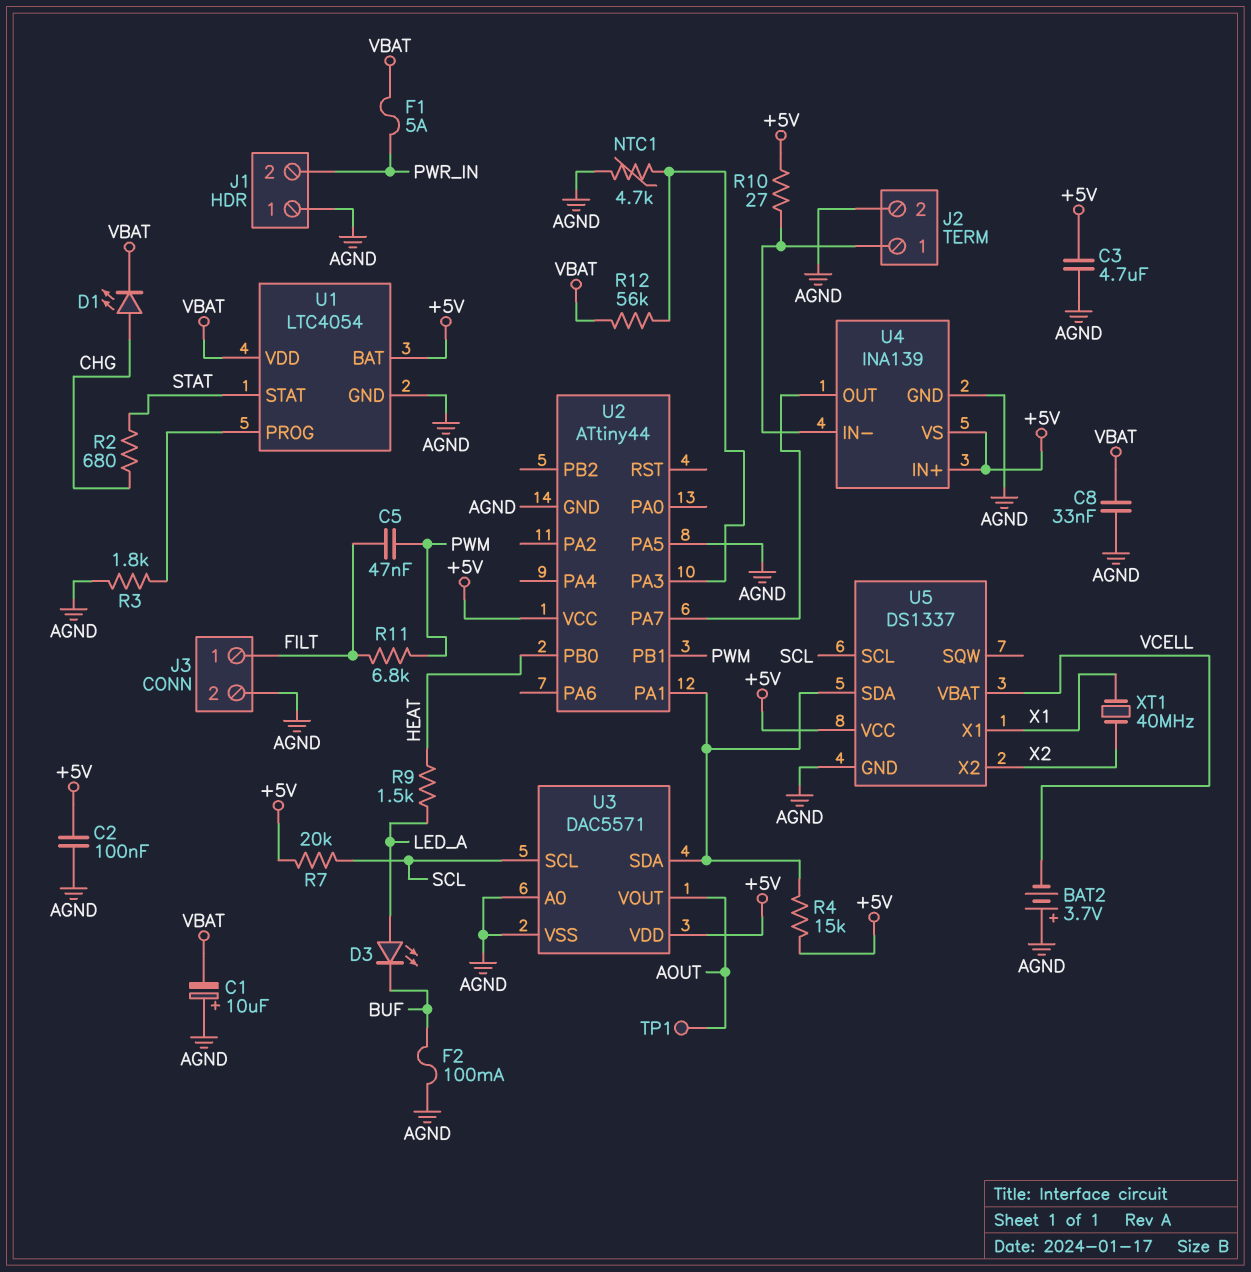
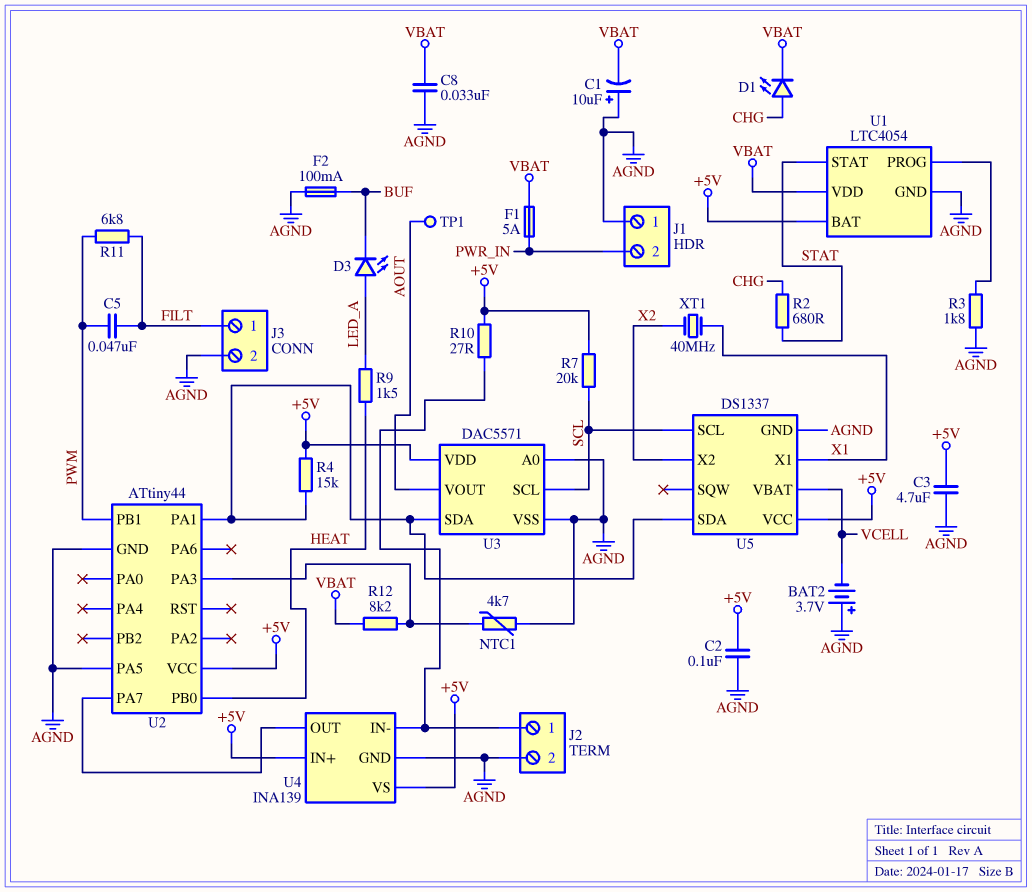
R12: 56k (U2/PA3, VBAT) -> 8.2k (U2/PA3, VBAT)

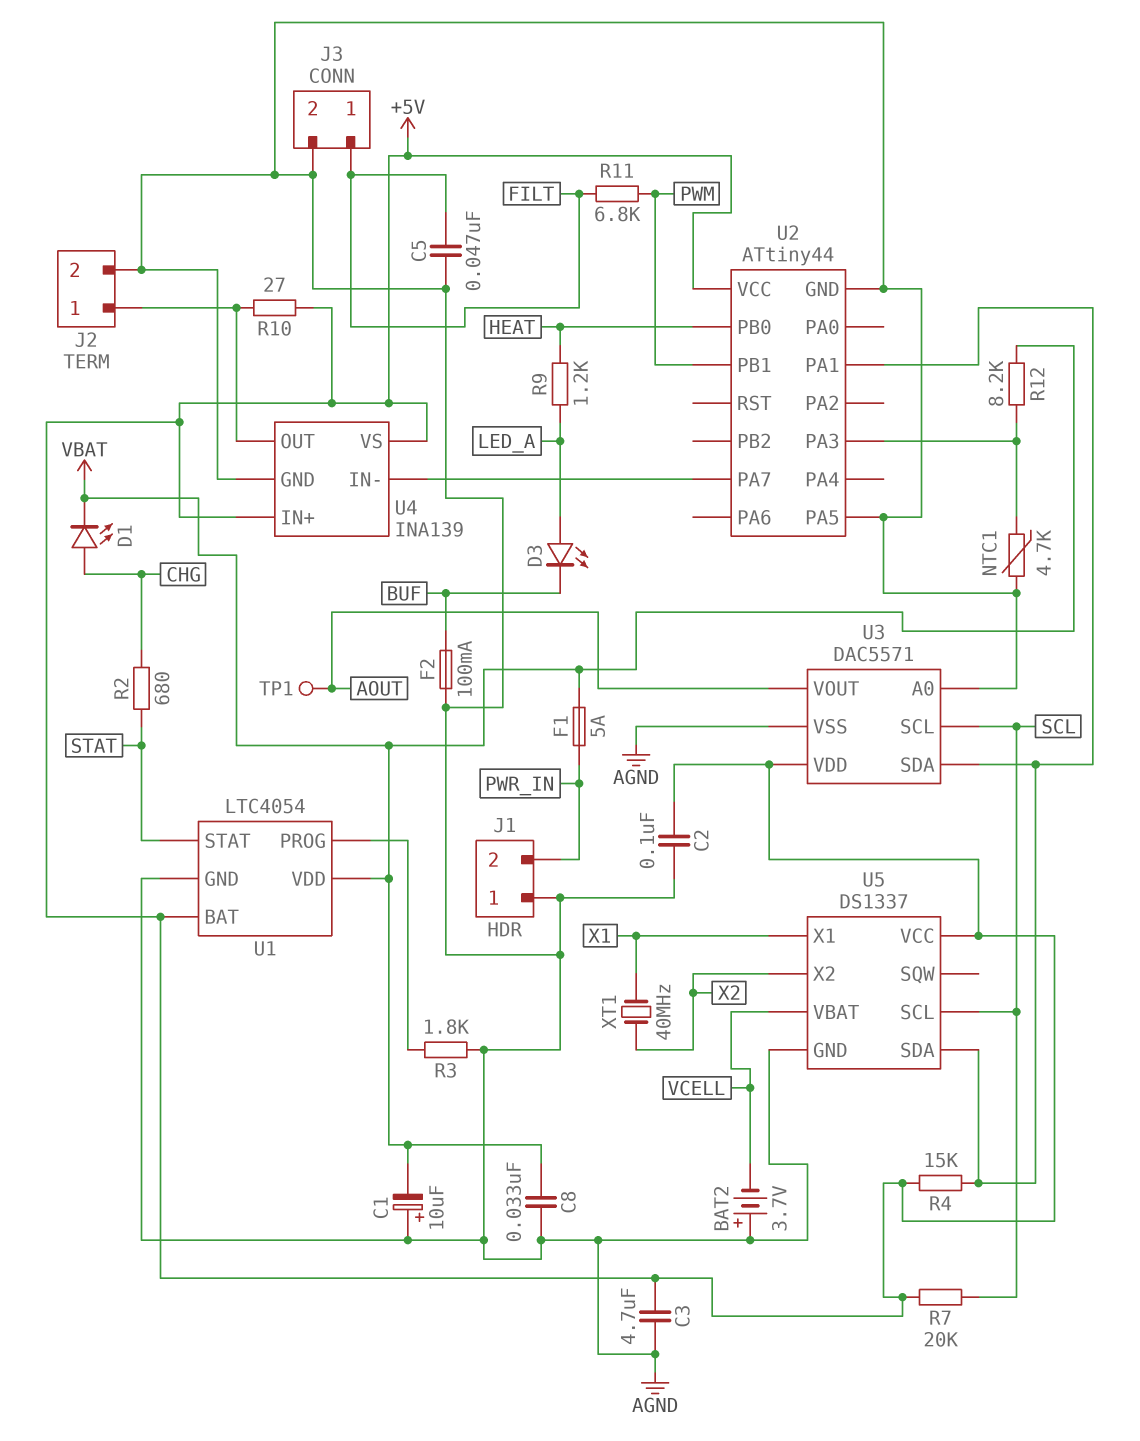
C5: 47nF (FILT, PWM) -> 47nF (AGND, FILT)
R9: 1.5k (HEAT, LED_A) -> 1.2k (HEAT, LED_A)
U4 pin IN-: J2/1 -> U2/PA7
U4 pin OUT: U2/PA7 -> J2/1

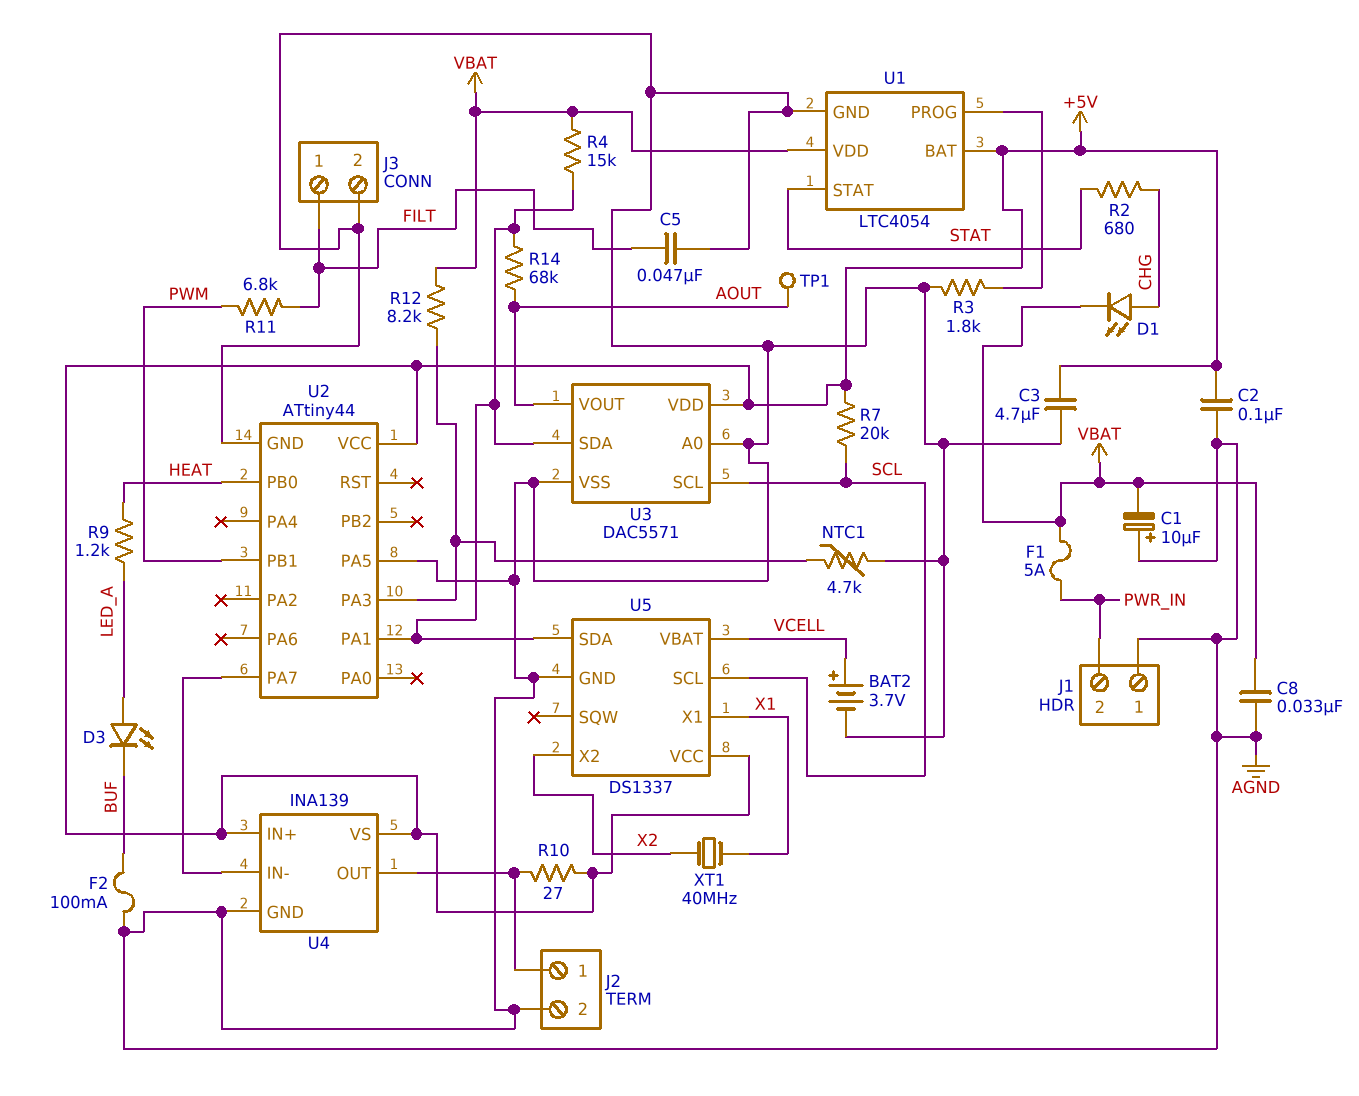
BAT2: 3.7V (plus AGND, minus VCELL) -> 3.7V (plus VCELL, minus AGND)
R4: 15k (+5V, U2/PA1) -> 15k (U2/PA1, VBAT)
R14: none -> 68k (AOUT, U2/PA1)

